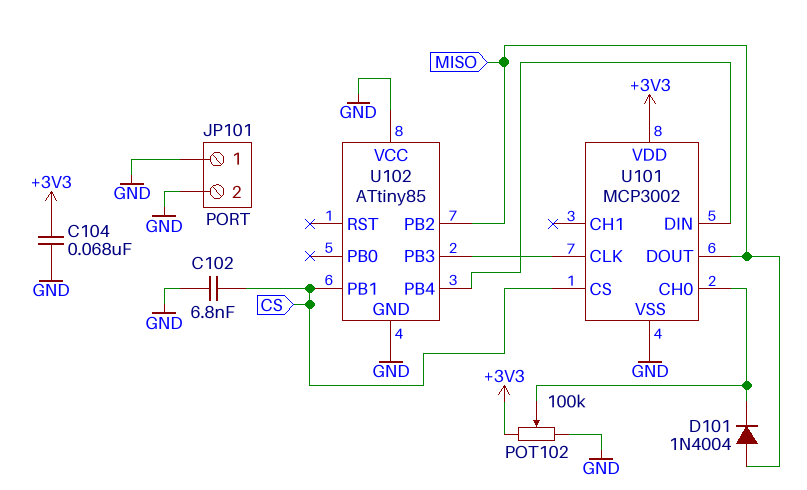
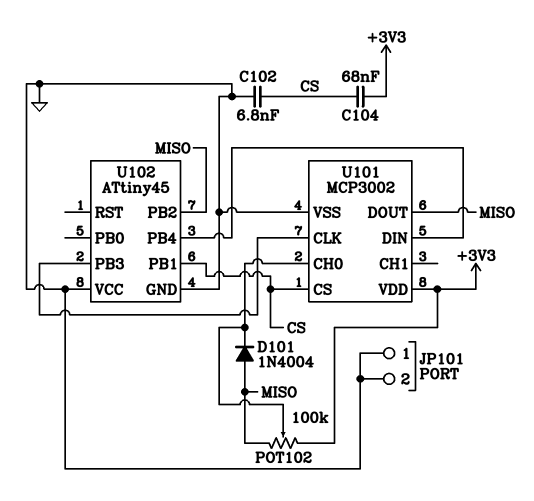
C104: 68nF (+3V3, GND) -> 68nF (+3V3, CS)
POT102: 100k (+3V3, GND, wiper U101/CH0) -> 100k (+3V3, MISO, wiper U101/CH0)
U102: ATtiny85 -> ATtiny45

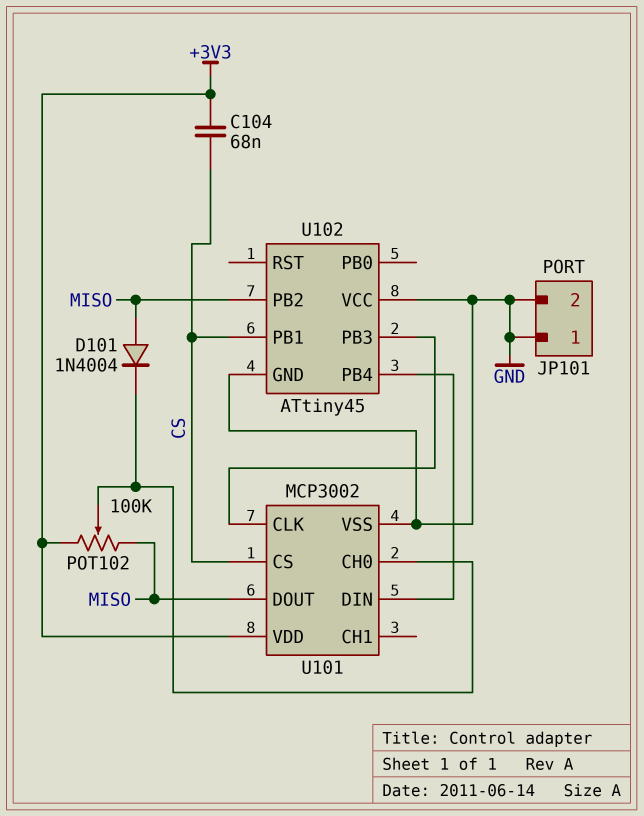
C102: 6.8nF (CS, GND) -> none

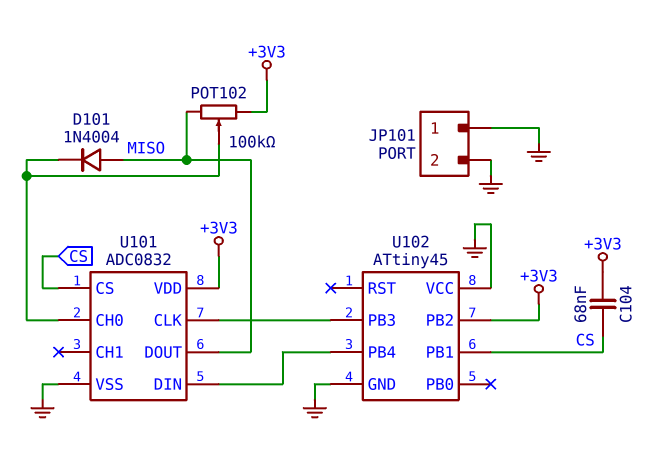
U101: MCP3002 -> ADC0832
U102 pin PB2: MISO -> +3V3

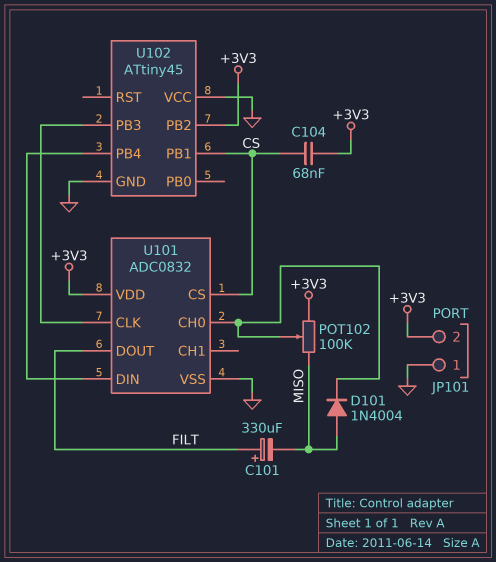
C101: none -> 330uF (plus FILT, minus MISO)
JP101 pin 2: GND -> +3V3
U101 pin DOUT: MISO -> FILT

